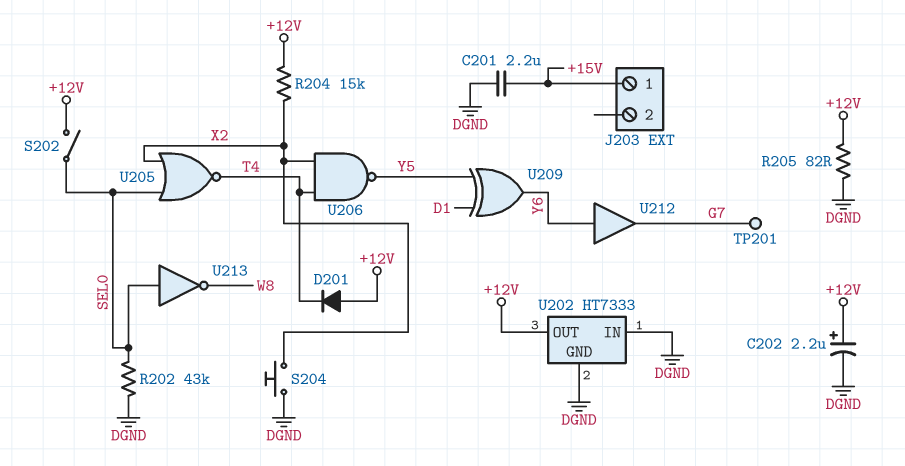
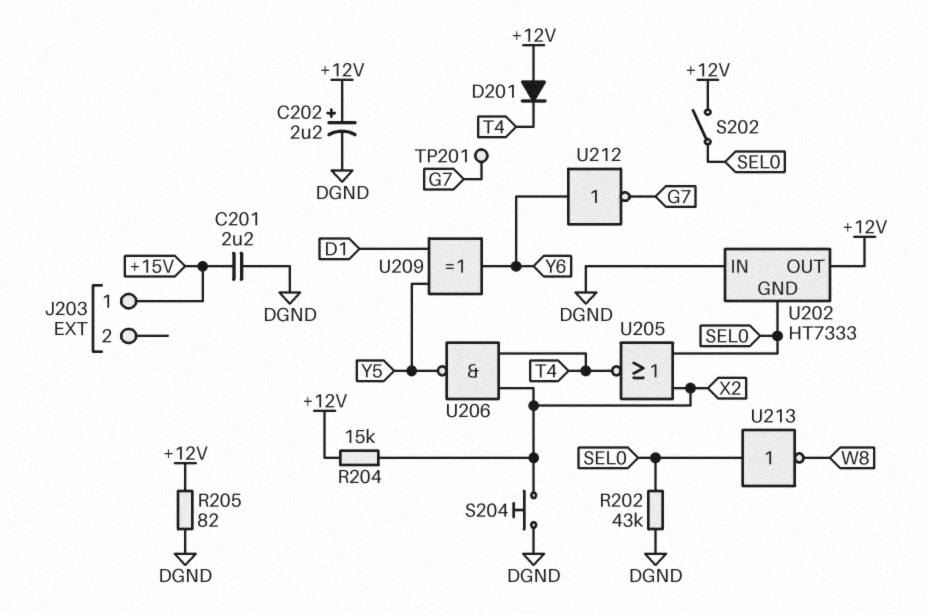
U202 pin GND: DGND -> SEL0
U212: buffer (in Y6, out G7) -> NOT (in Y6, out G7)

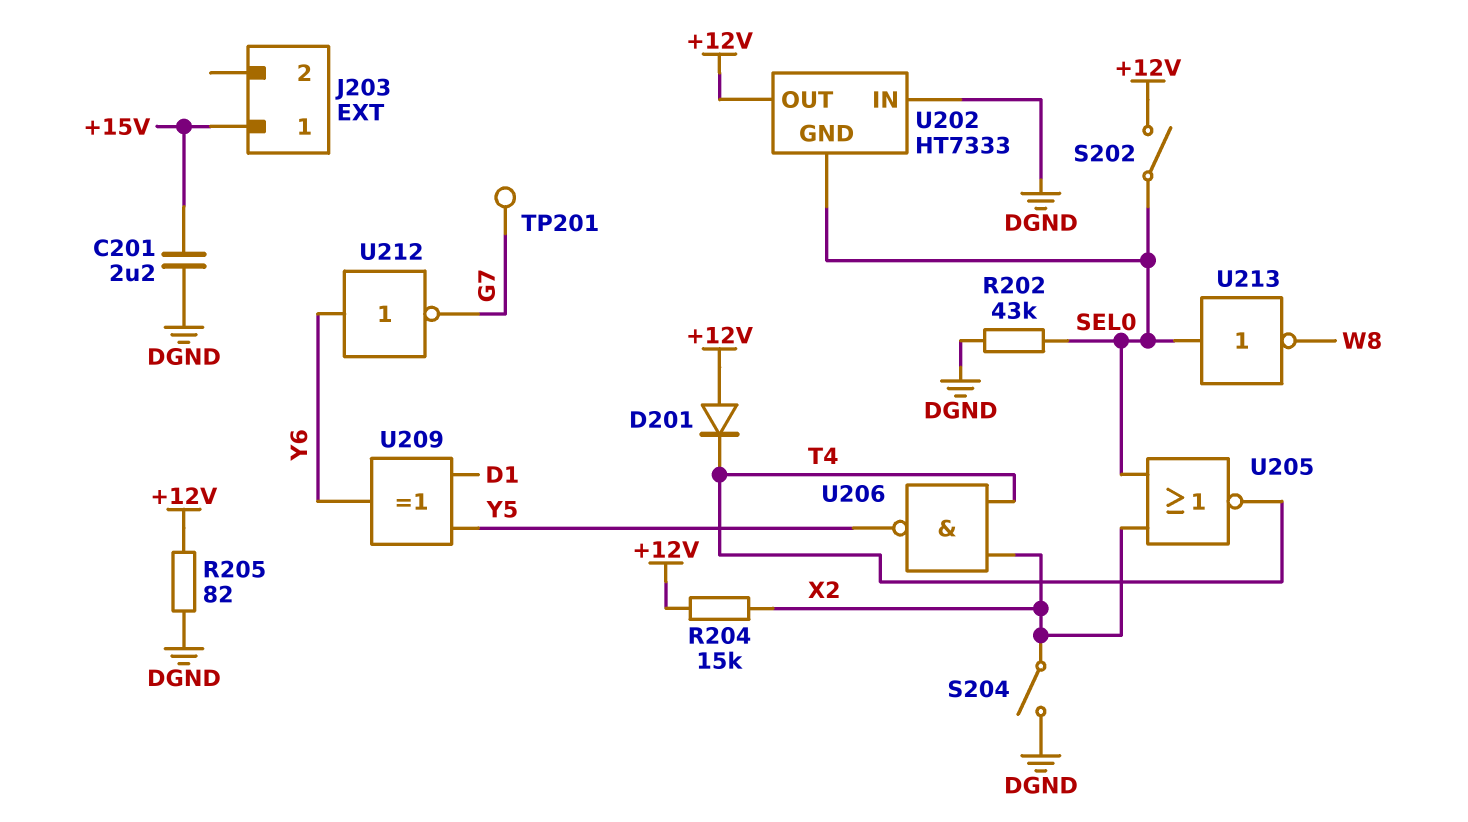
C202: 2.2uF (plus +12V, minus DGND) -> none
S204: button (DGND, X2) -> switch (DGND, X2)

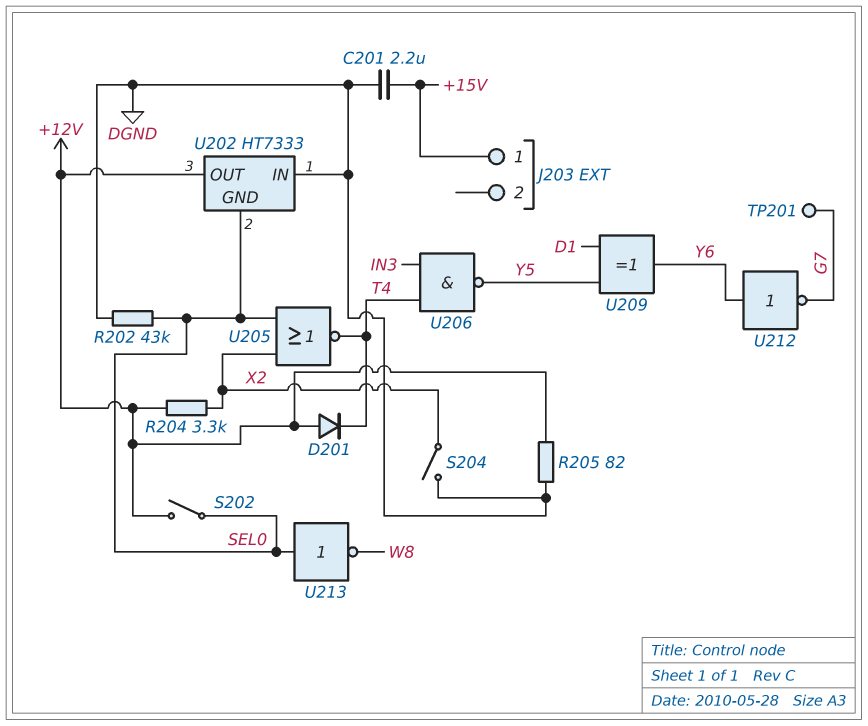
R204: 15k (+12V, X2) -> 3.3k (+12V, X2)
U206: NAND (in T4, in X2, out Y5) -> NAND (in IN3, in T4, out Y5)

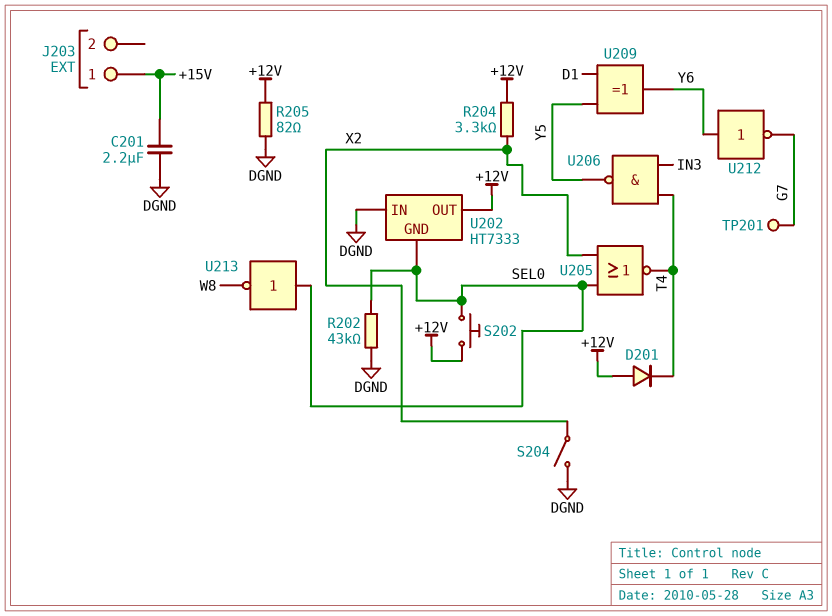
S202: switch (+12V, SEL0) -> button (+12V, SEL0)

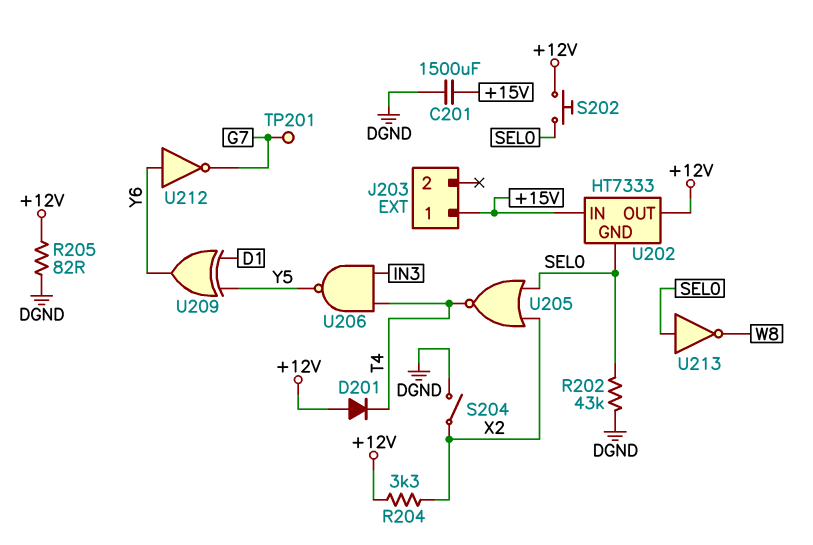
C201: 2.2uF (+15V, DGND) -> 1500uF (+15V, DGND)
U202 pin IN: DGND -> +15V

